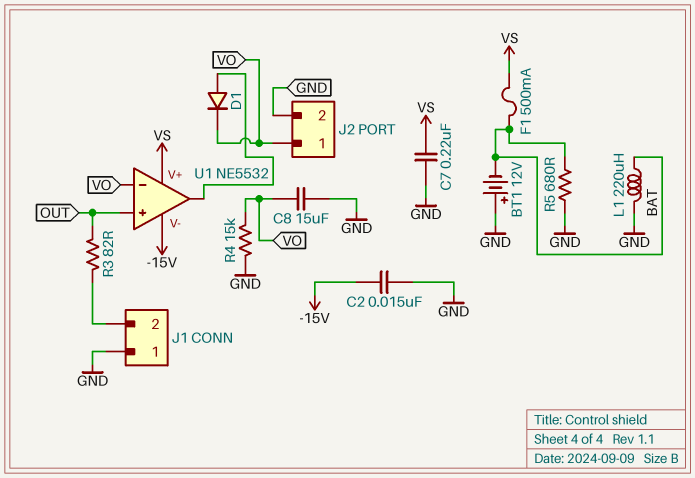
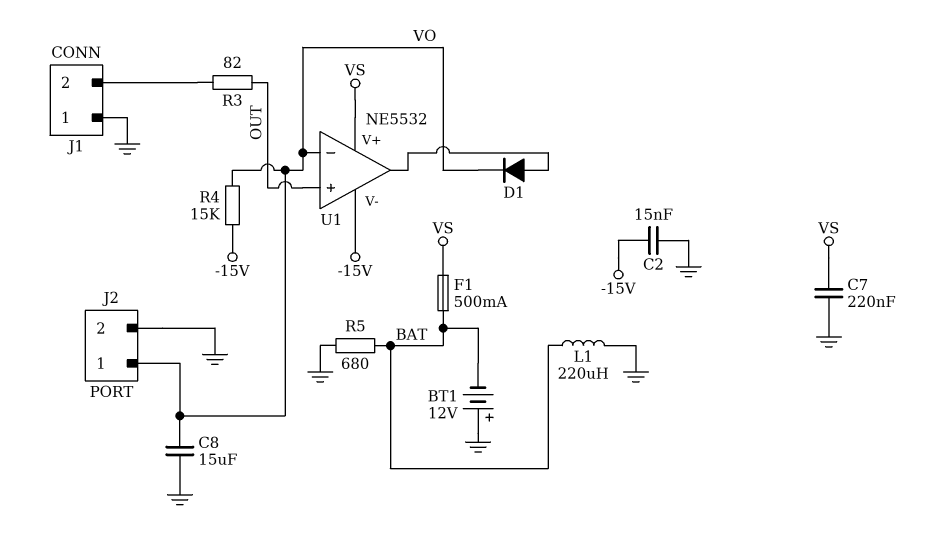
R4: 15k (GND, VO) -> 15k (-15V, VO)

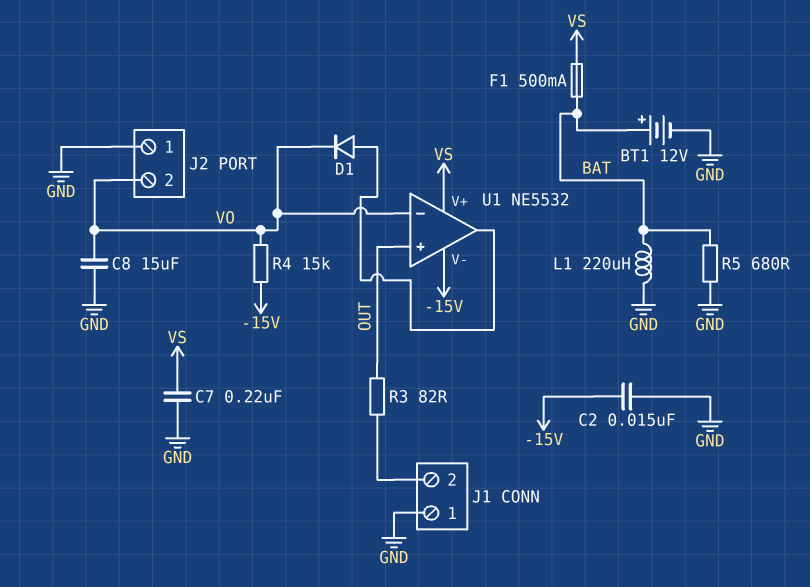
BT1: 12V (plus GND, minus BAT) -> 12V (plus BAT, minus GND)
J2 pin 1: VO -> GND
J2 pin 2: GND -> VO

